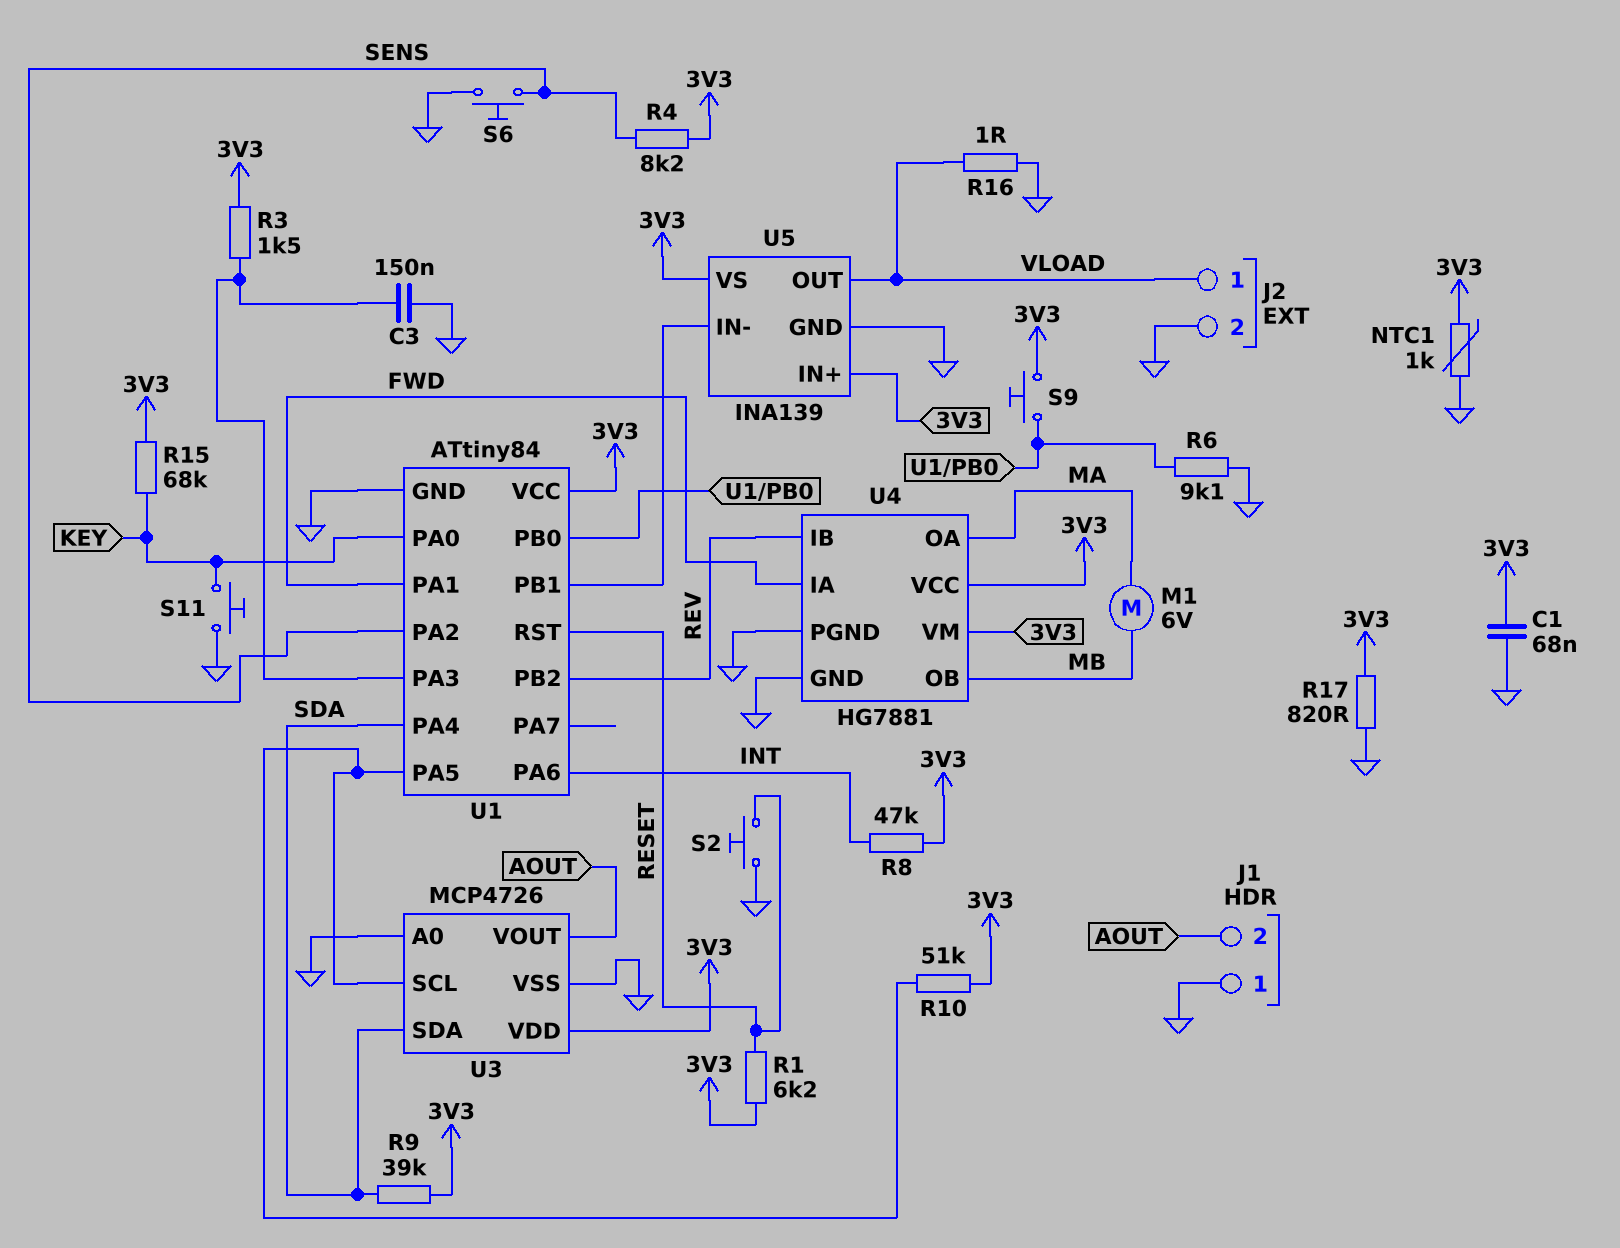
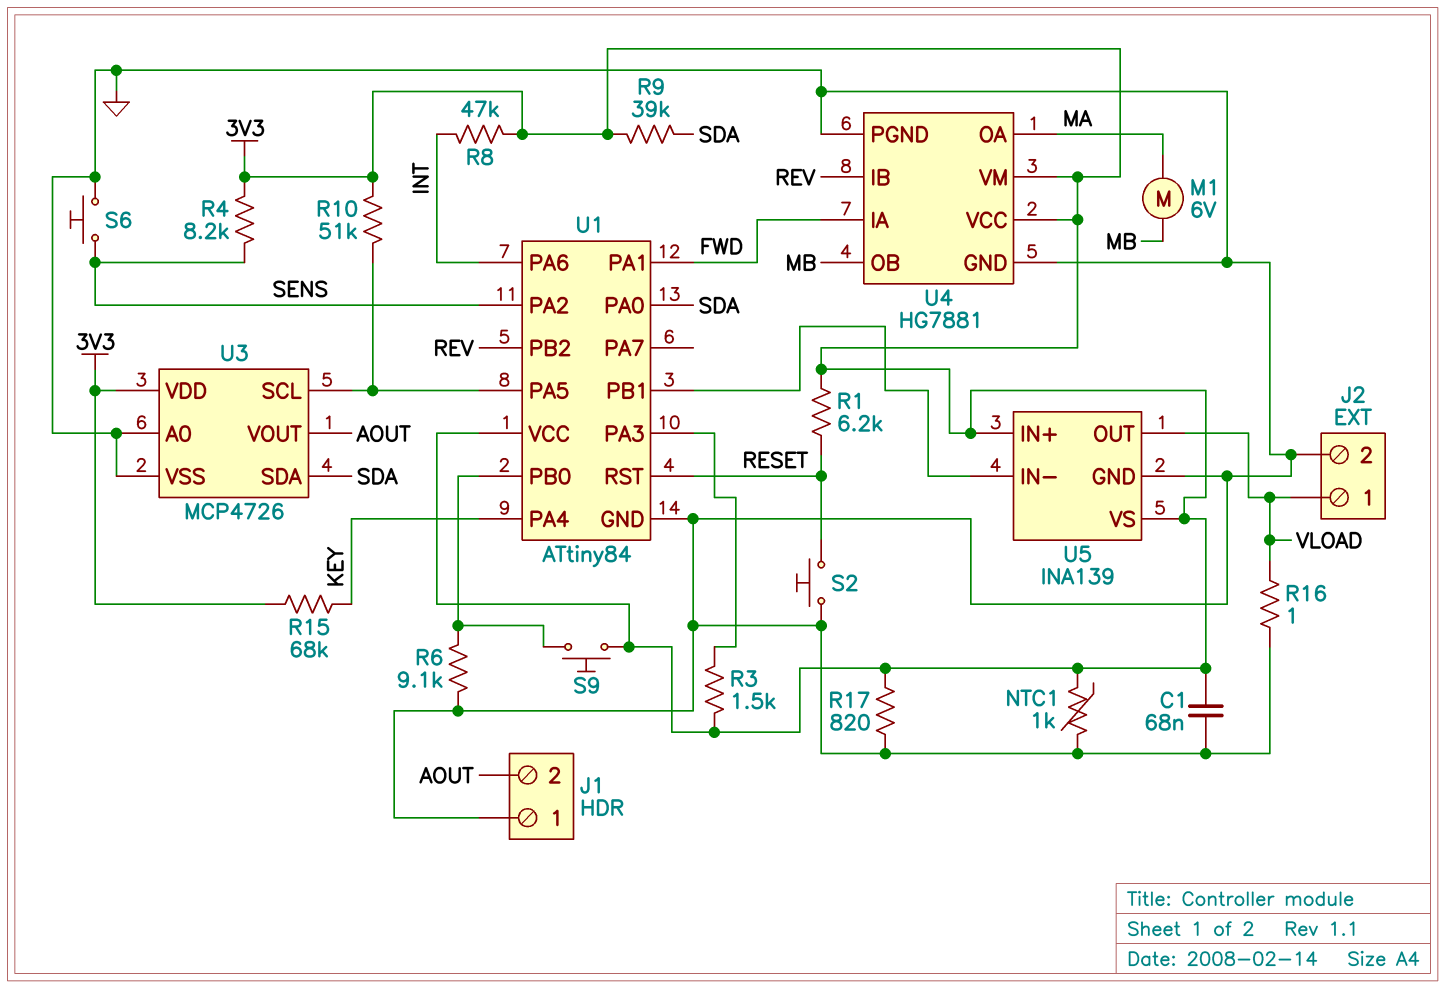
C3: 150nF (GND, U1/PA3) -> none
S11: button (GND, KEY) -> none
U1 pin PA0: KEY -> SDA
U1 pin PA4: SDA -> KEY

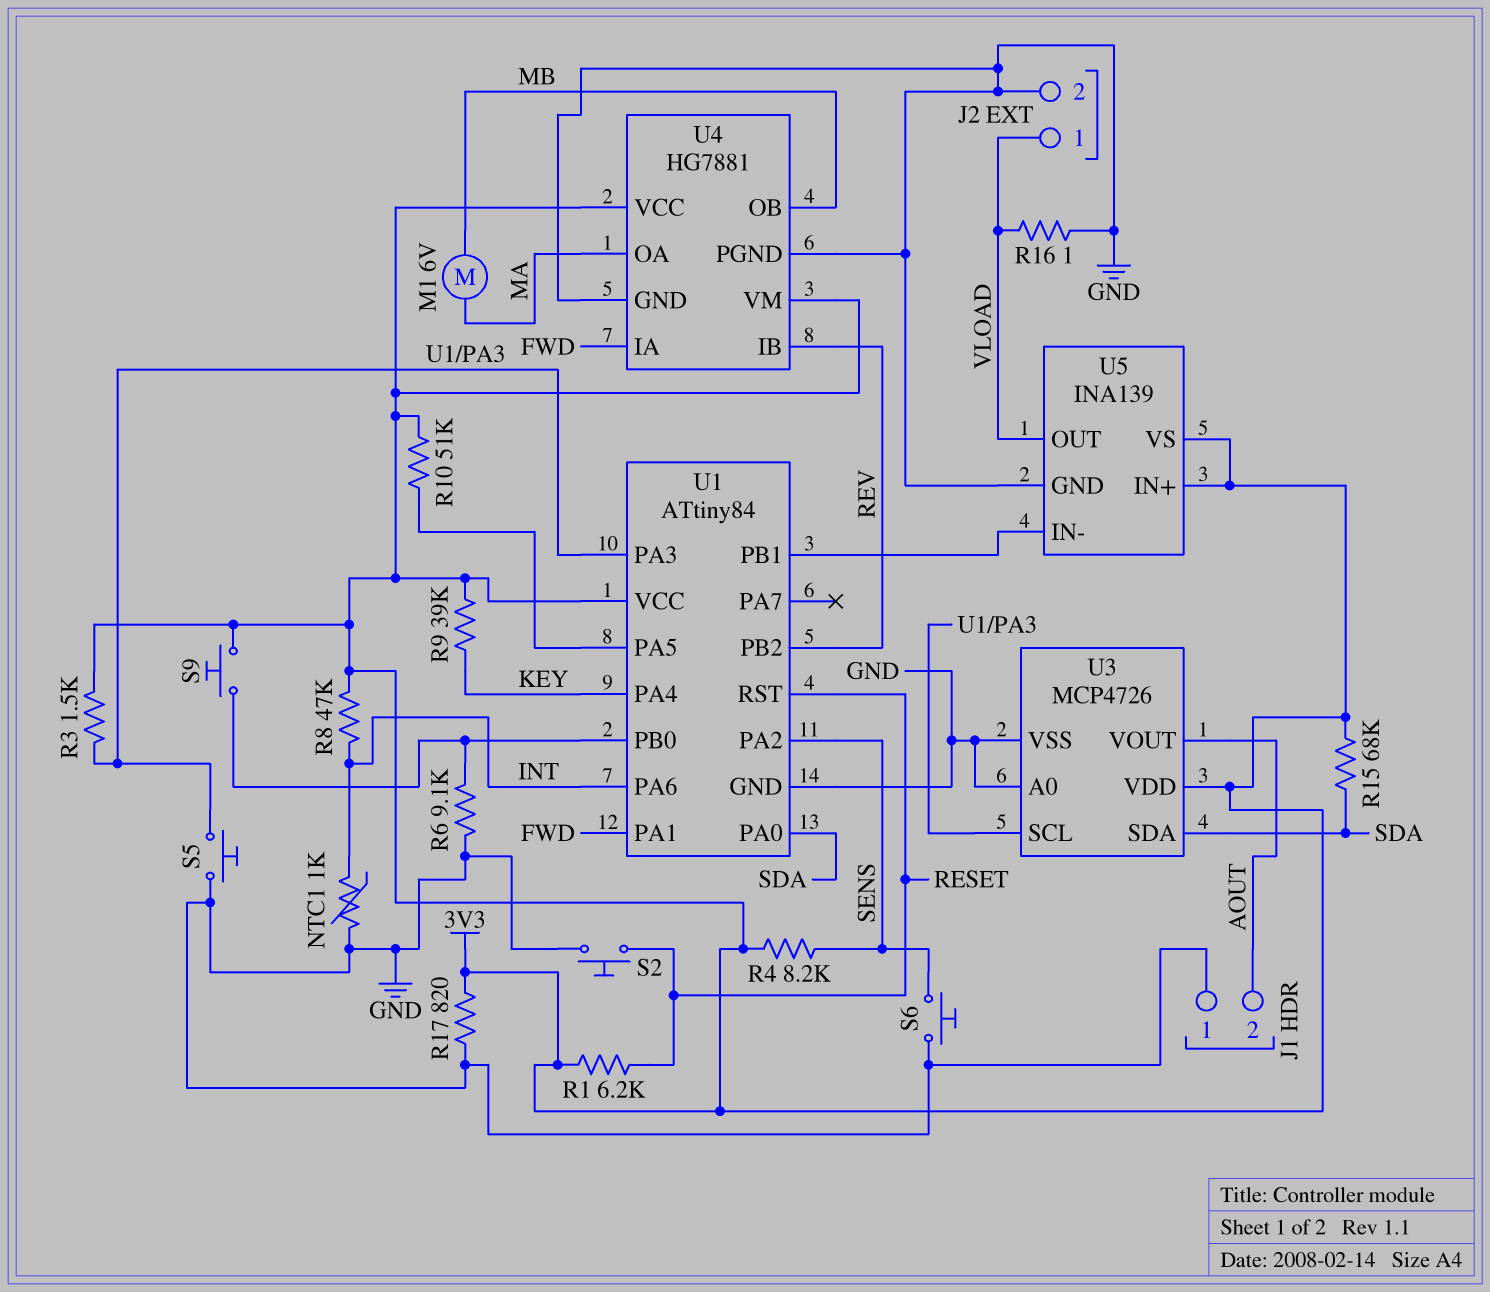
C1: 68nF (3V3, GND) -> none
NTC1: 1k (3V3, GND) -> 1k (GND, INT)
R9: 39k (3V3, SDA) -> 39k (3V3, KEY)
R15: 68k (3V3, KEY) -> 68k (3V3, SDA)
S5: none -> button (GND, U1/PA3)
U3 pin SCL: U1/PA5 -> U1/PA3

